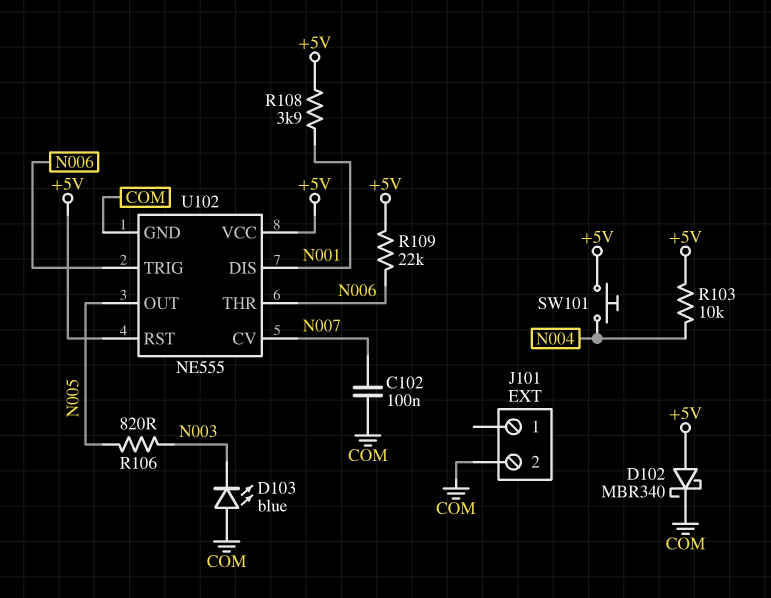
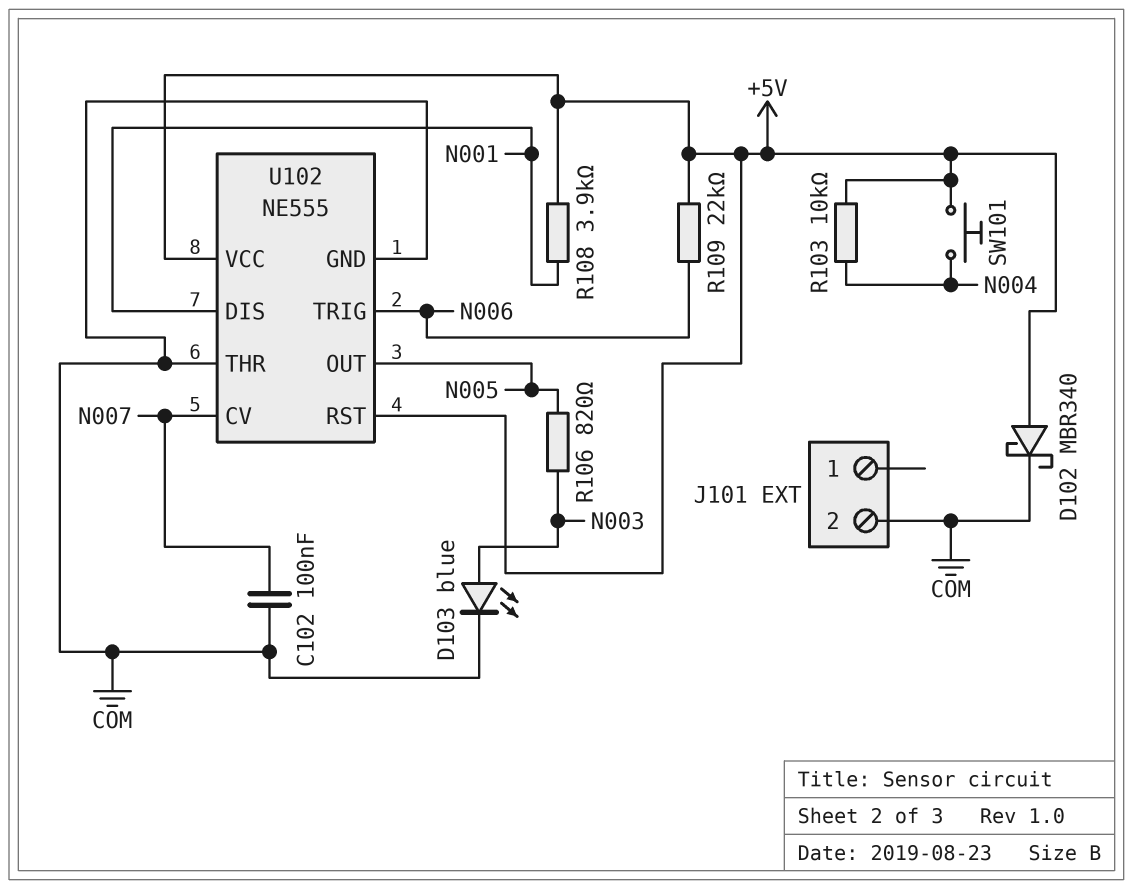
D103: LED blue (A COM, K N003) -> LED blue (A N003, K COM)
U102 pin THR: N006 -> COM

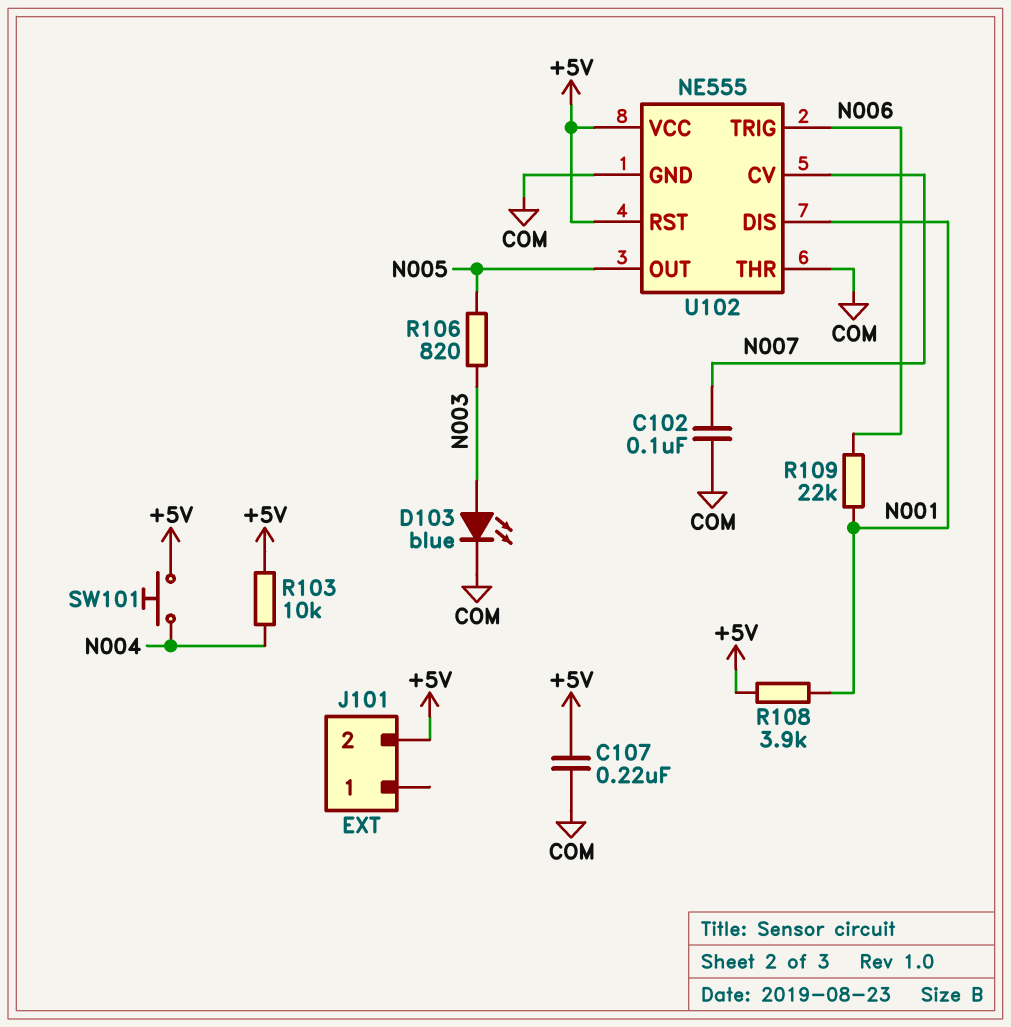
C107: none -> 220nF (+5V, COM)
D102: schottky MBR340 (A +5V, K COM) -> none
J101 pin 2: COM -> +5V
R109: 22k (+5V, N006) -> 22k (N001, N006)

